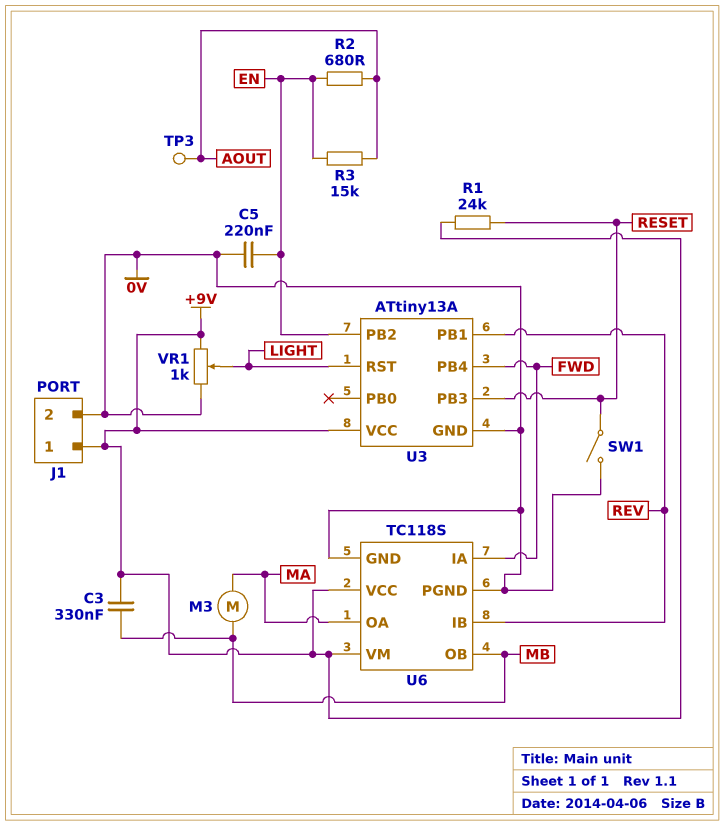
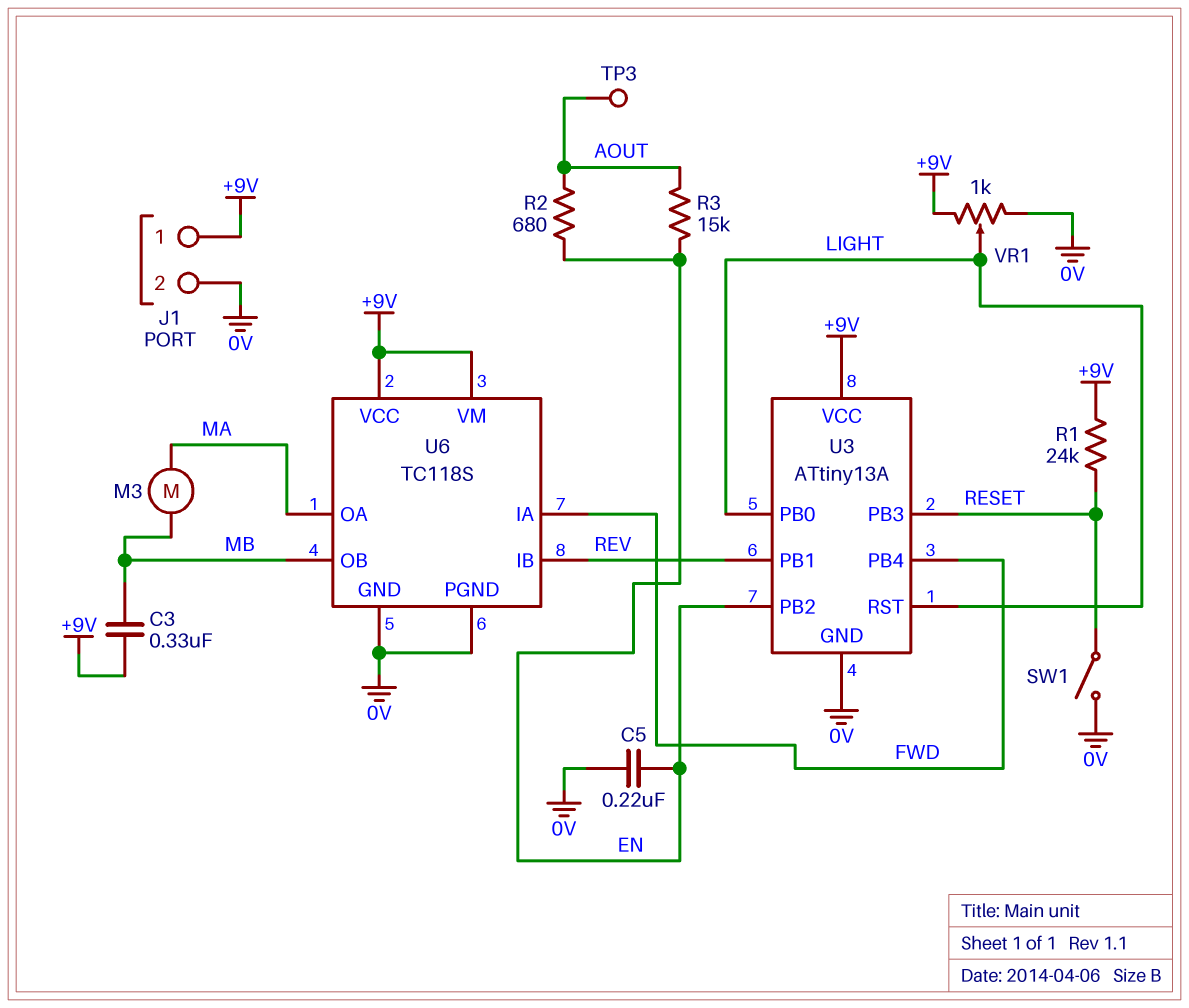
U3 pin PB0: none -> LIGHT

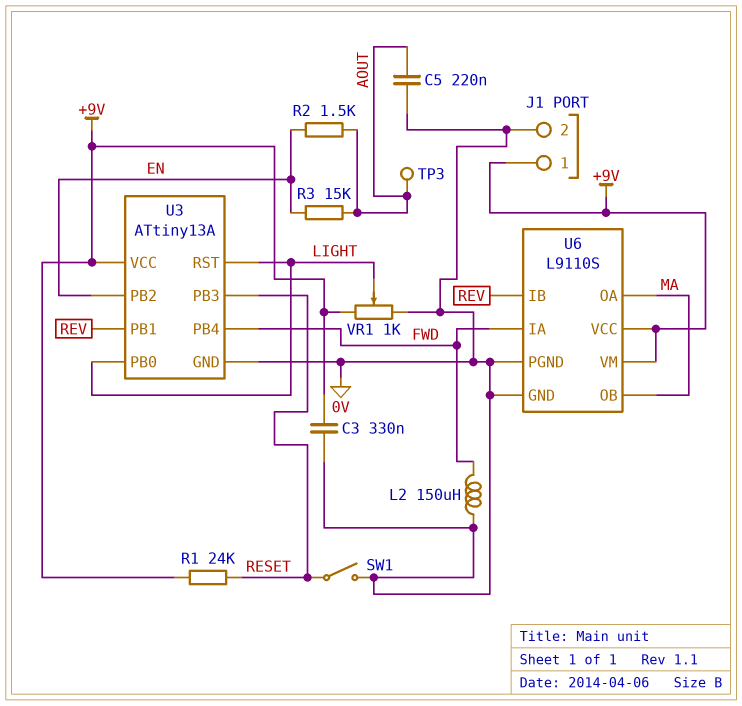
C3: 330nF (+9V, MB) -> 330nF (+9V, 0V)
C5: 220nF (0V, EN) -> 220nF (0V, AOUT)
L2: none -> 150uH (0V, FWD)
M3: motor (MA, MB) -> none
R2: 680 (AOUT, EN) -> 1.5k (AOUT, EN)
U6: TC118S -> L9110S
U6 pin OB: MB -> MA

